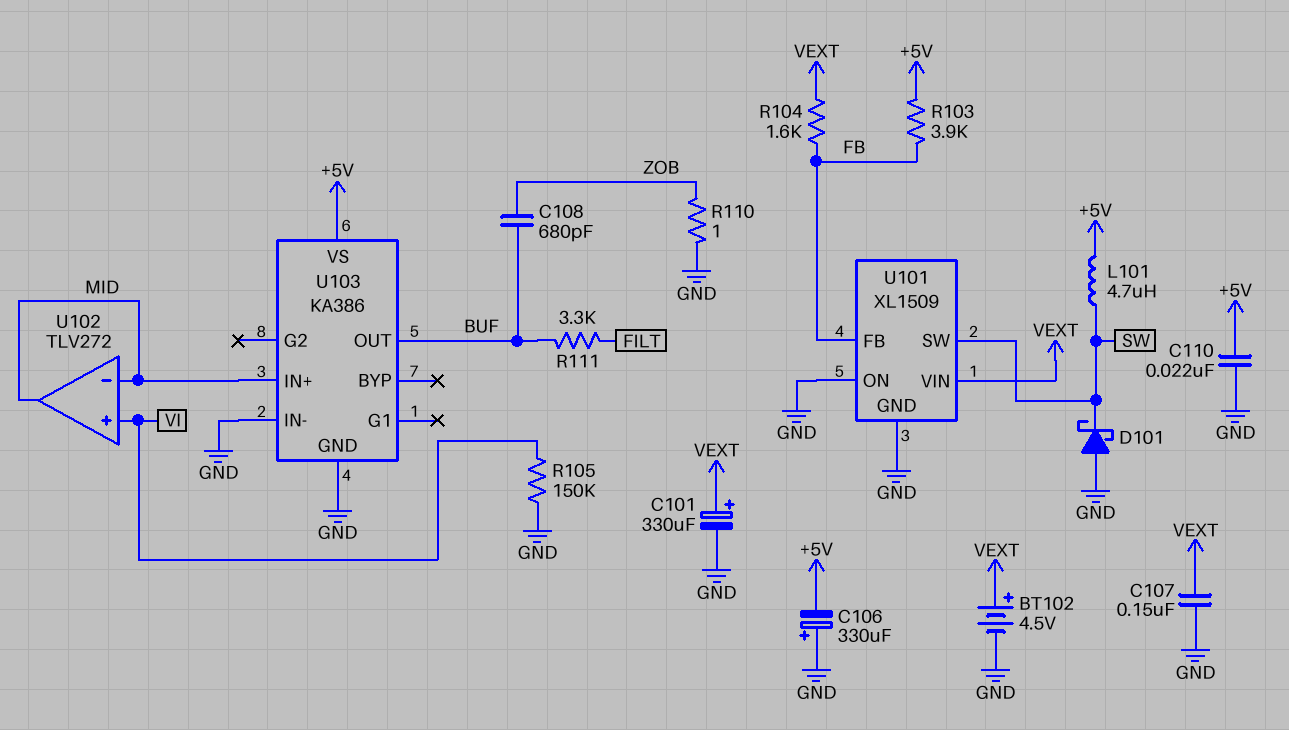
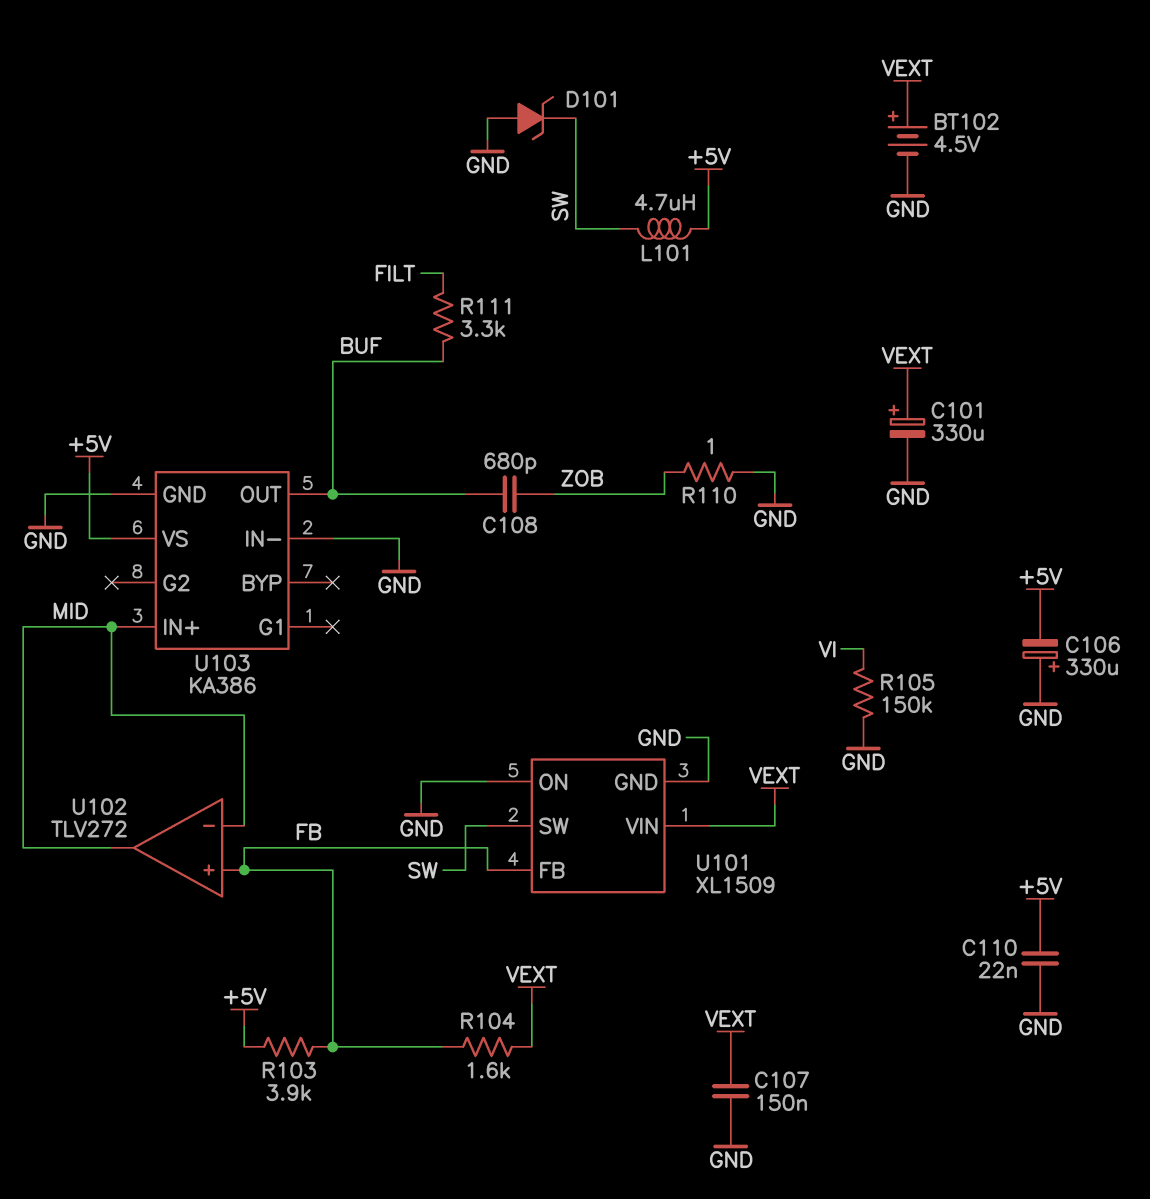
D101: schottky (A GND, K SW) -> zener (A GND, K SW)
U102 pin in+: VI -> FB

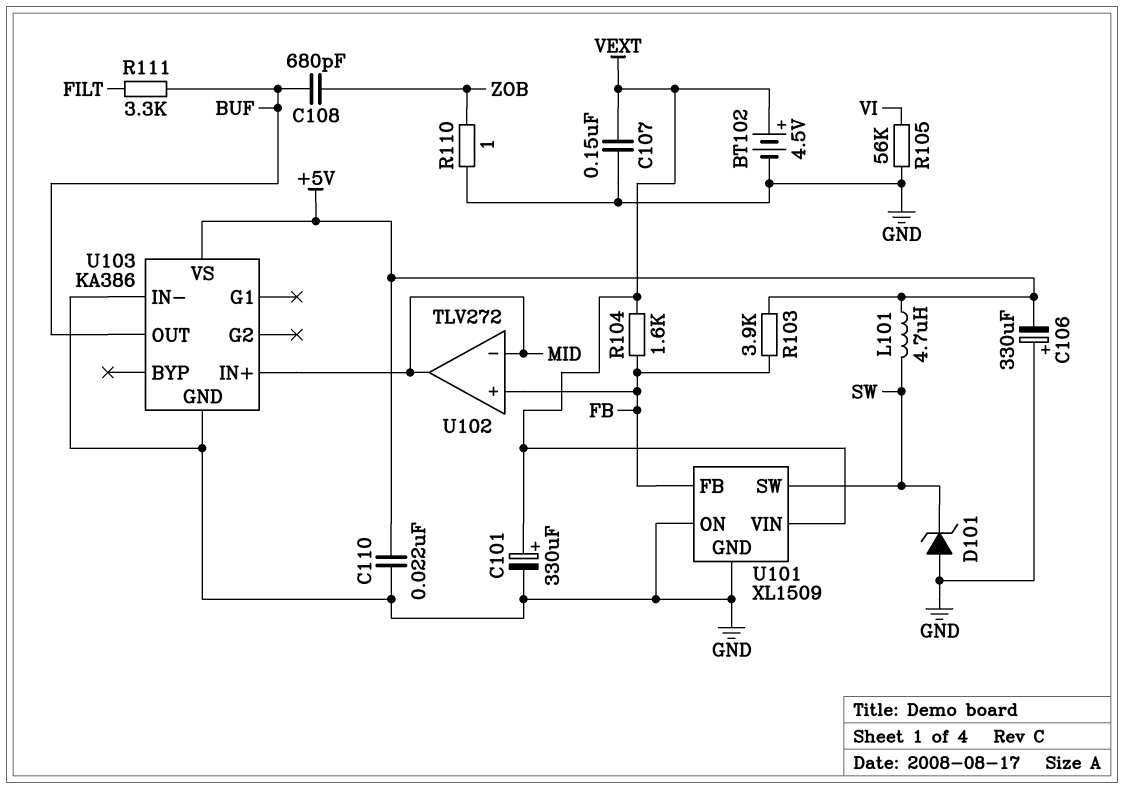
R105: 150k (GND, VI) -> 56k (GND, VI)

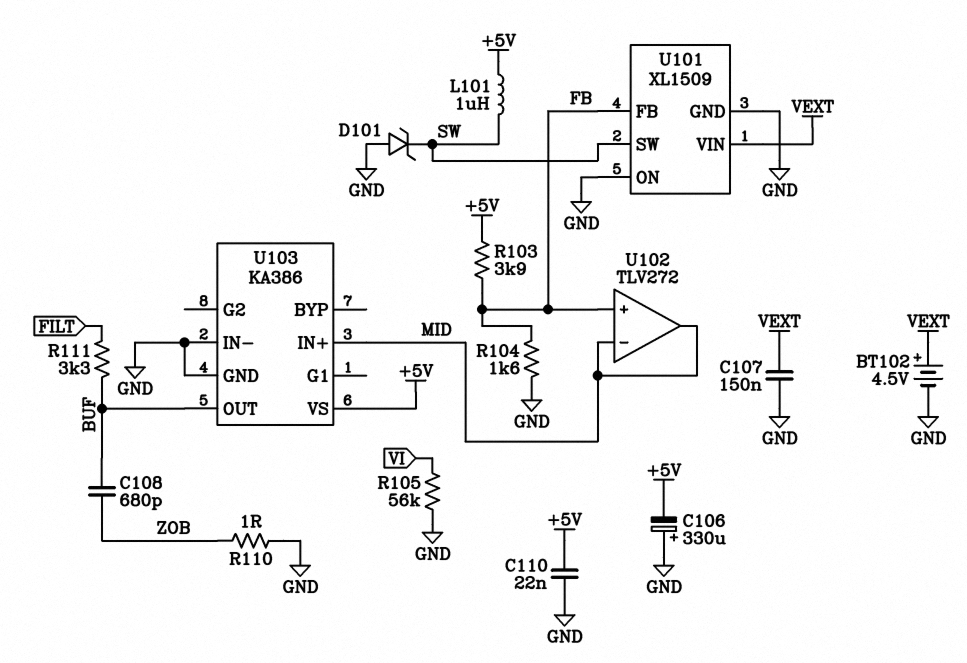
C101: 330uF (plus VEXT, minus GND) -> none
L101: 4.7uH (+5V, SW) -> 1uH (+5V, SW)
R104: 1.6k (FB, VEXT) -> 1.6k (FB, GND)

